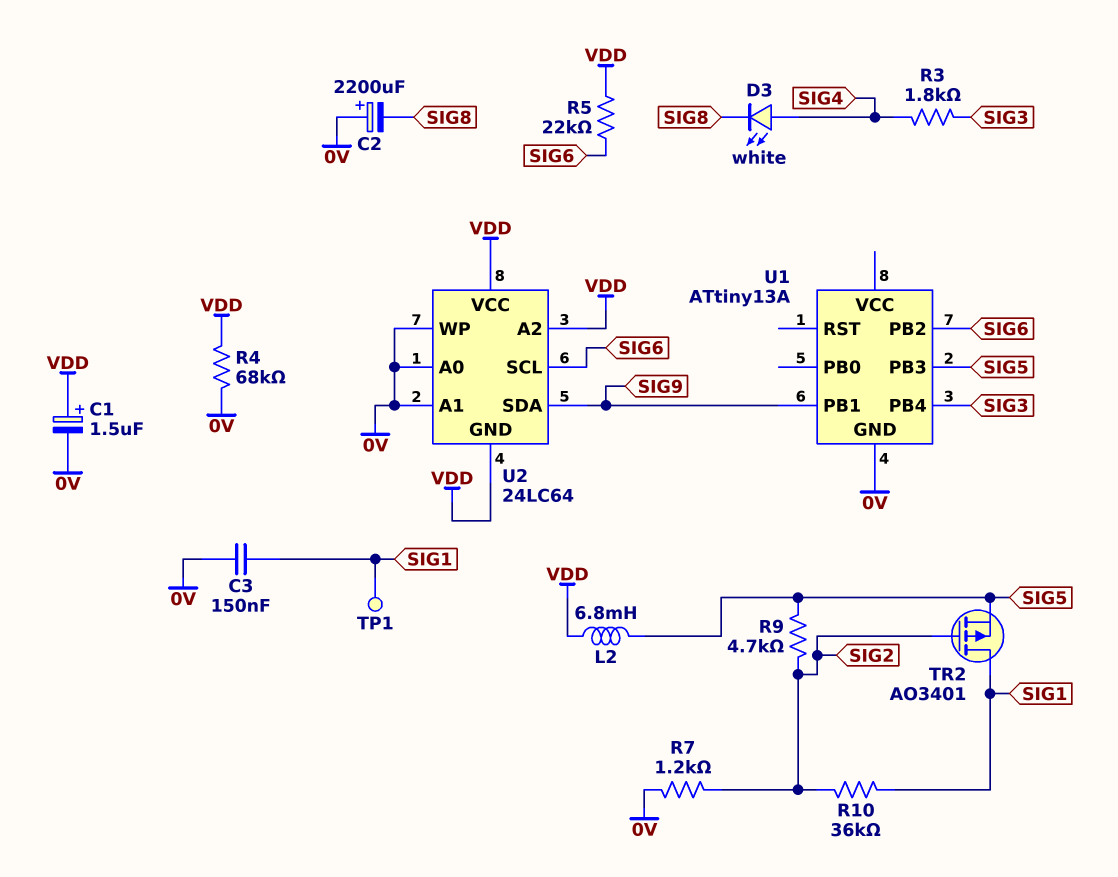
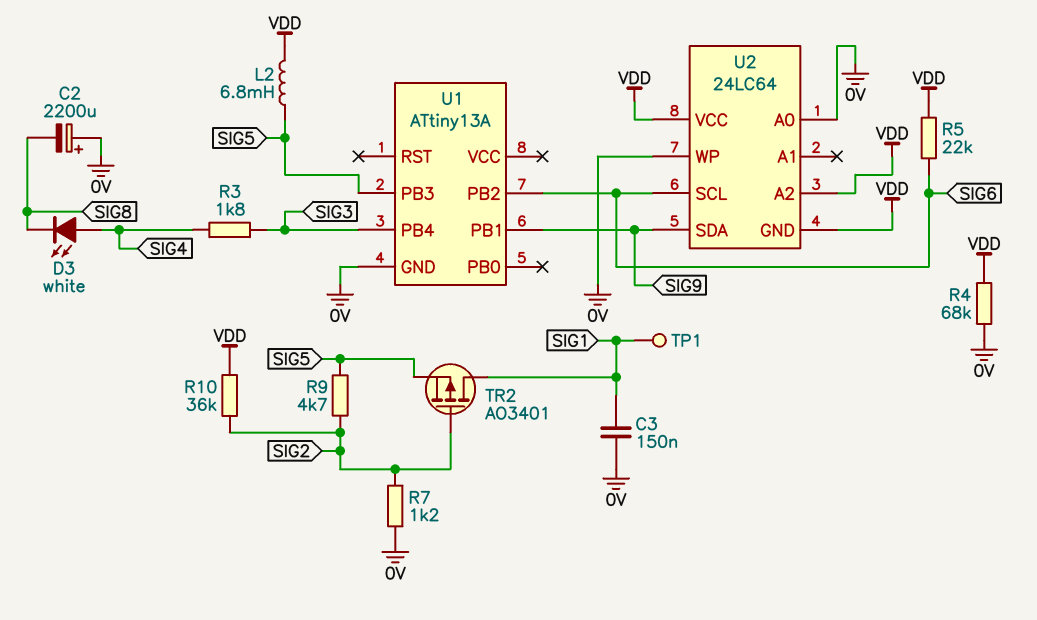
C1: 1.5uF (plus VDD, minus 0V) -> none
R10: 36k (SIG1, SIG2) -> 36k (SIG2, VDD)
U2 pin A1: 0V -> none

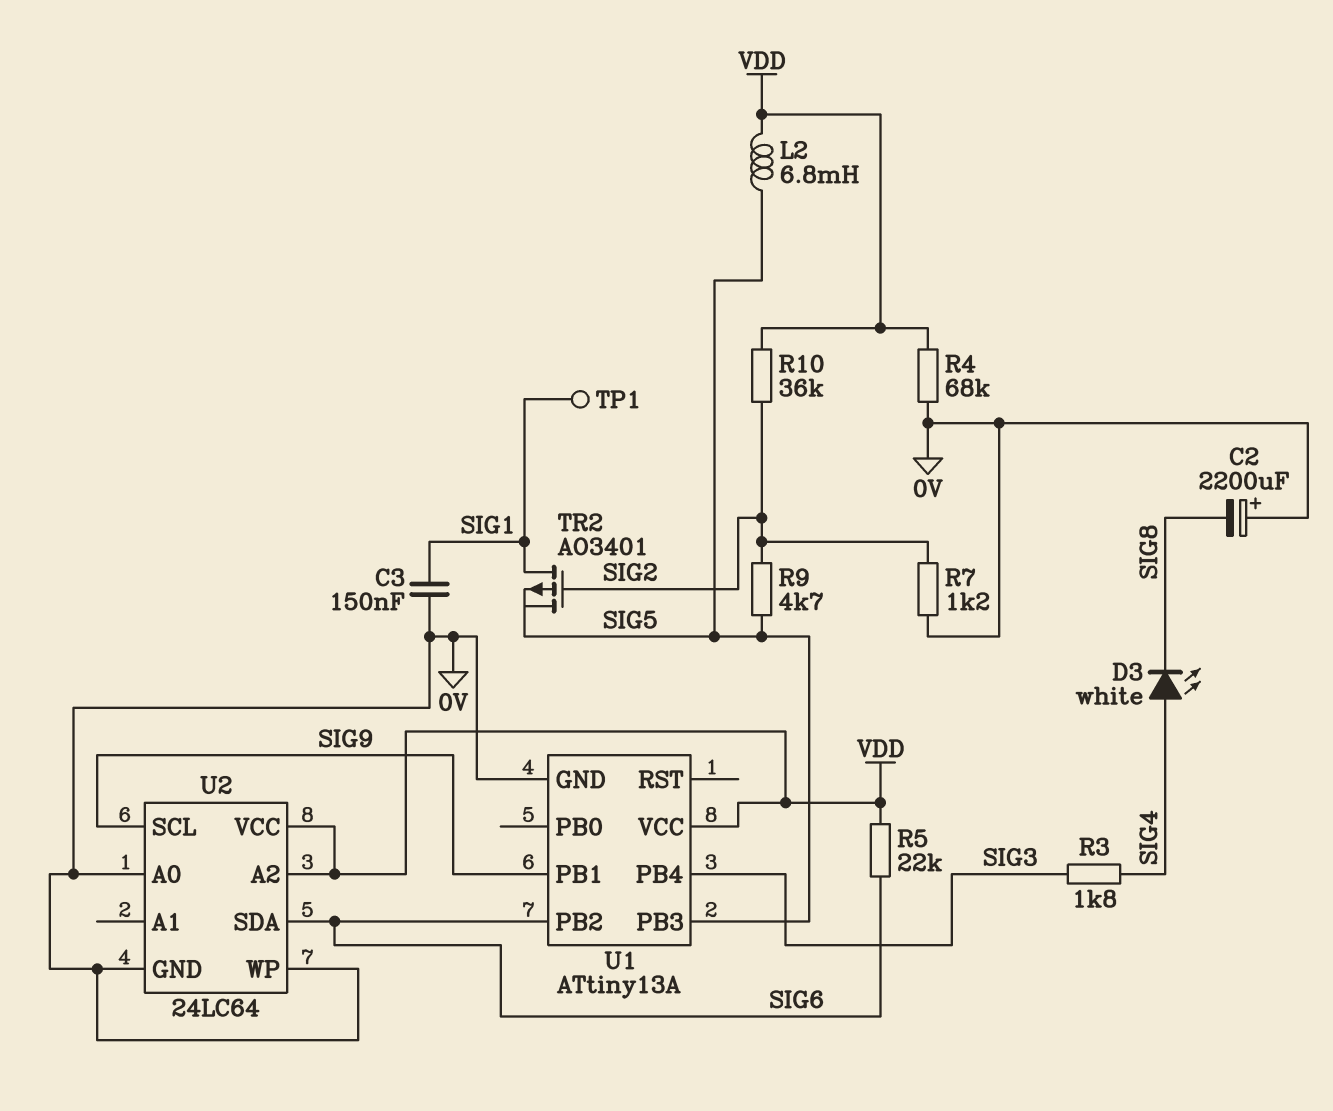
U1 pin VCC: none -> VDD
U2 pin GND: VDD -> 0V
U2 pin SCL: SIG6 -> SIG9
U2 pin SDA: SIG9 -> SIG6

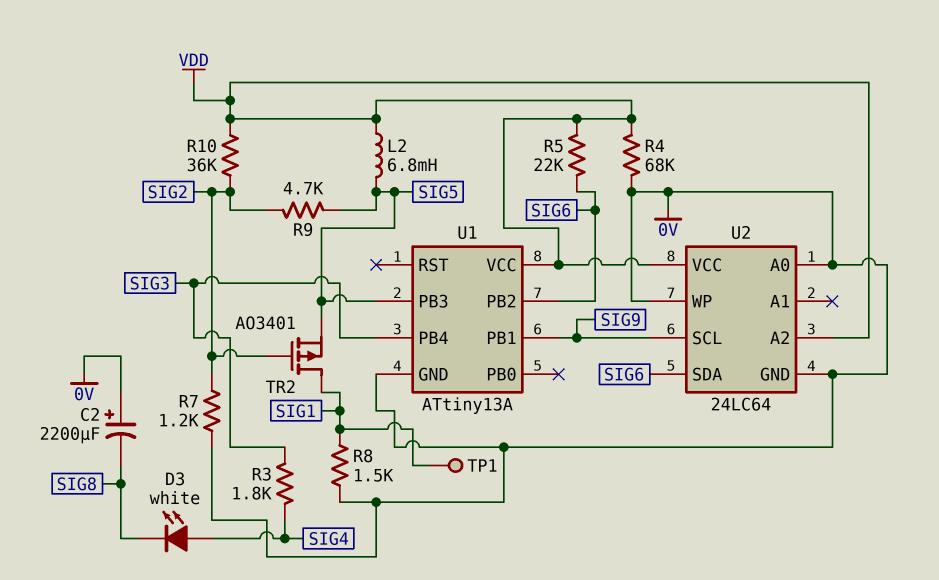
C3: 150nF (0V, SIG1) -> none
R8: none -> 1.5k (0V, SIG1)

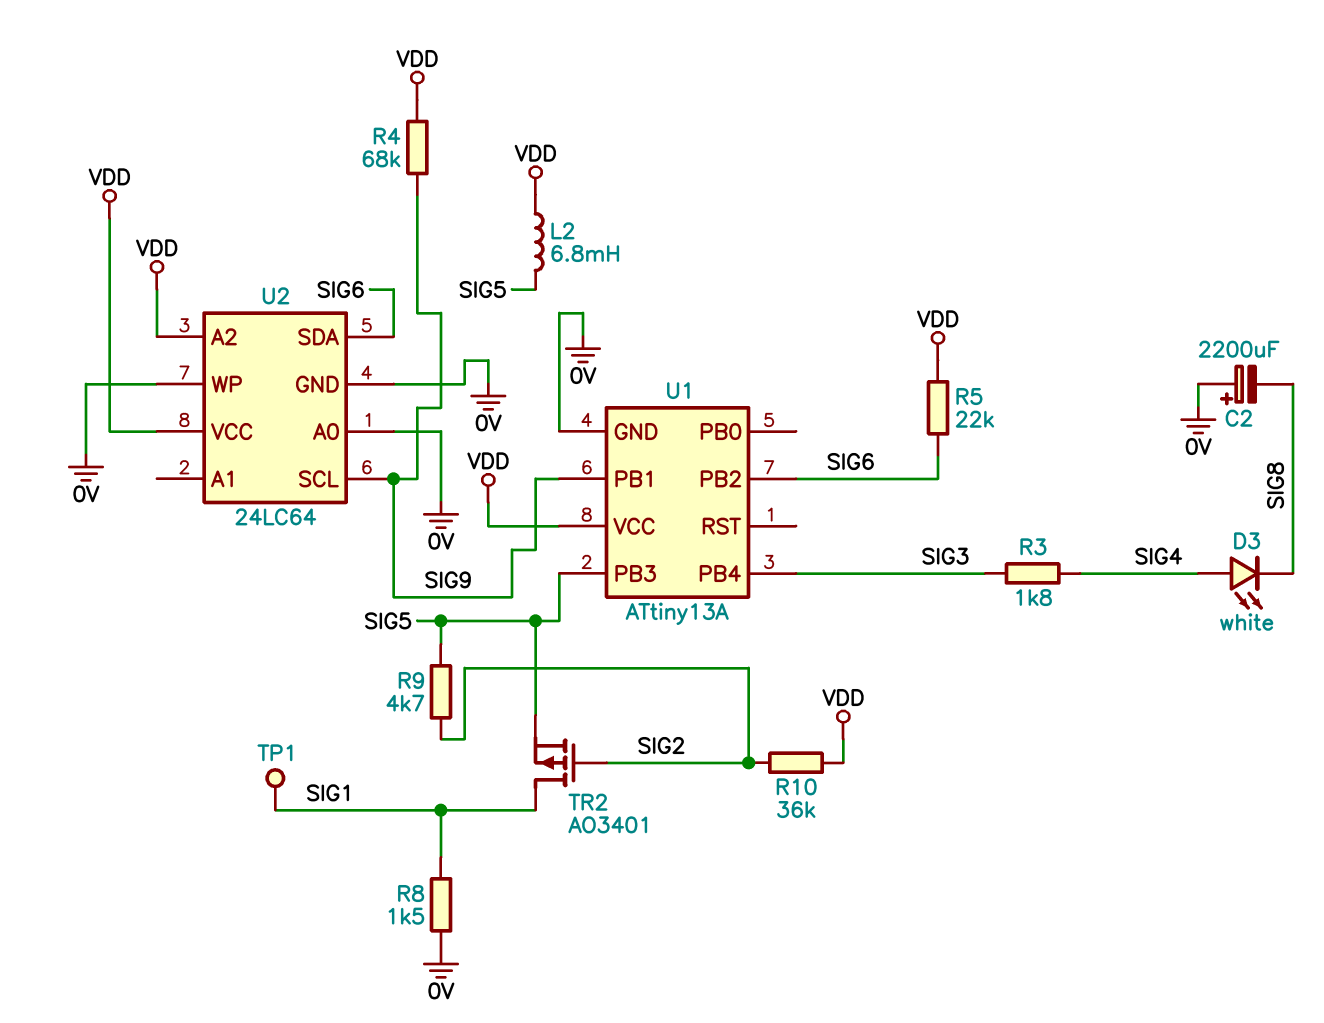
R4: 68k (0V, VDD) -> 68k (SIG9, VDD)
R7: 1.2k (0V, SIG2) -> none

